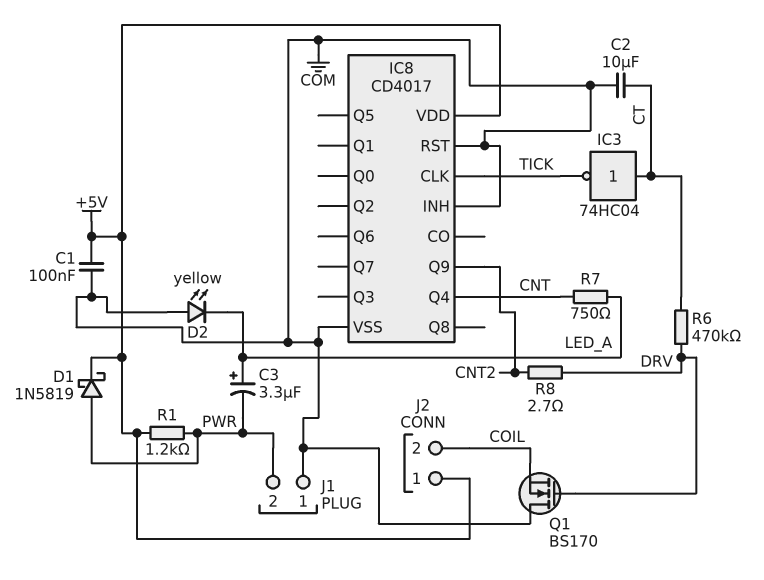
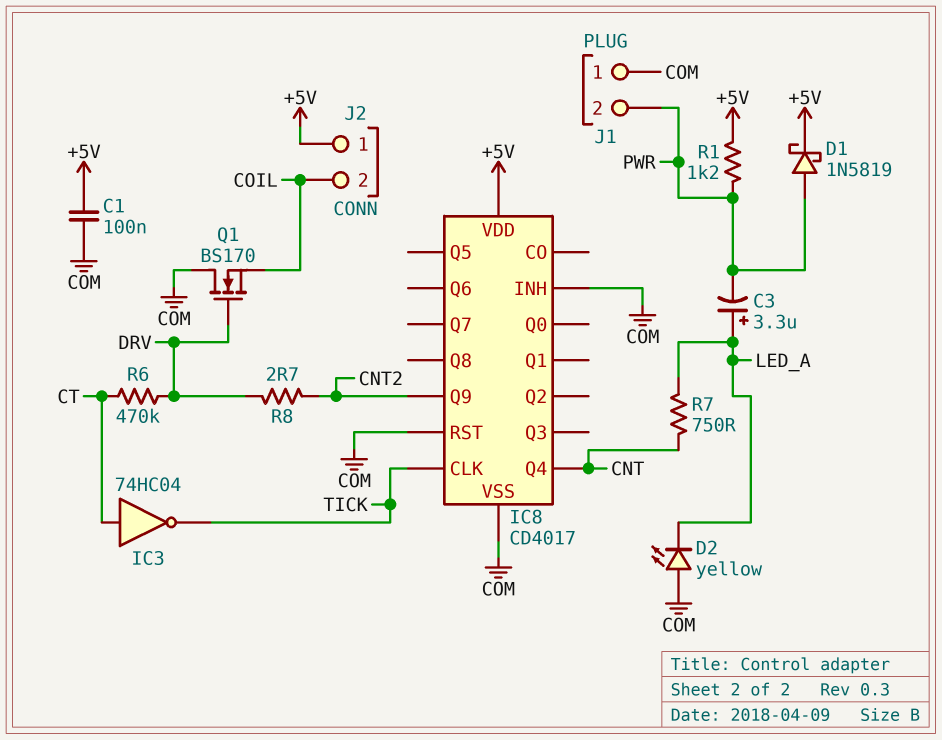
C2: 10uF (COM, CT) -> none

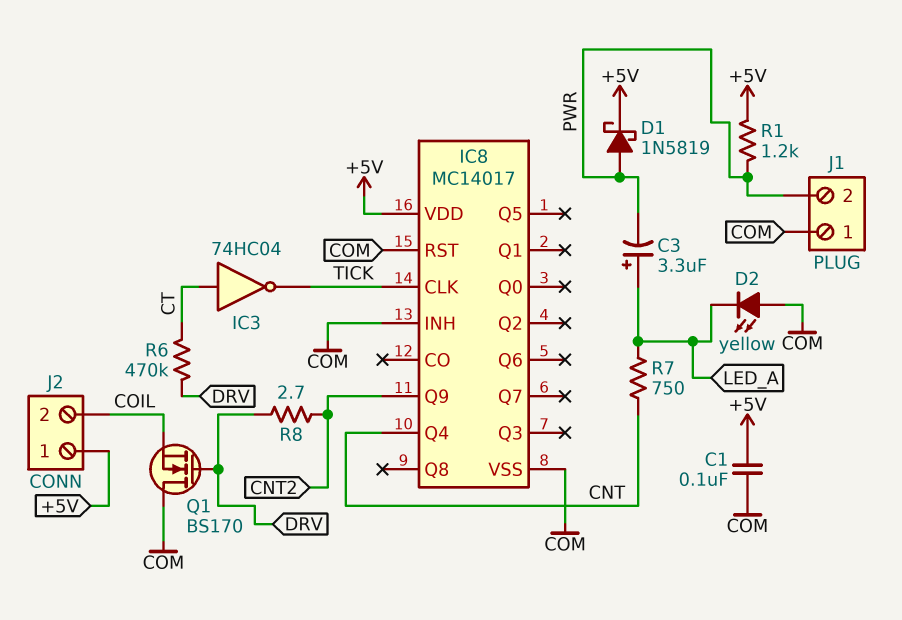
IC8: CD4017 -> MC14017

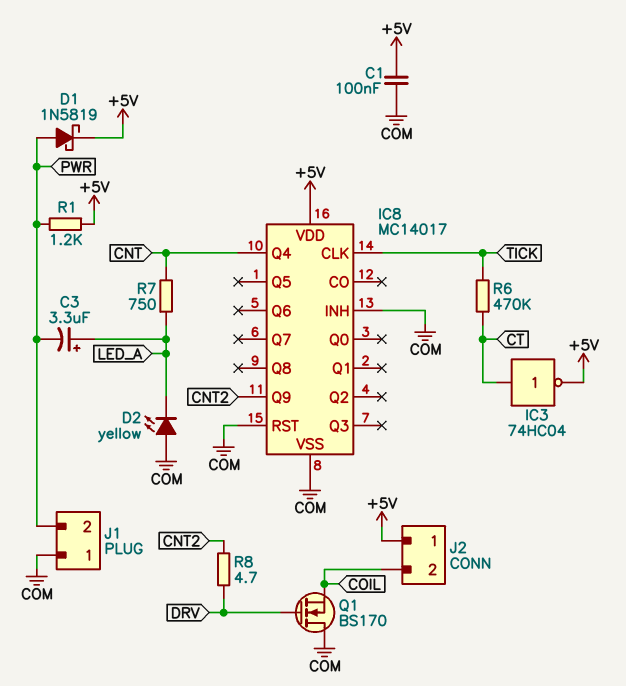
IC3: NOT 74HC04 (in CT, out TICK) -> NOT 74HC04 (in CT, out +5V)
R6: 470k (CT, DRV) -> 470k (CT, TICK)
R8: 2.7 (CNT2, DRV) -> 4.7 (CNT2, DRV)

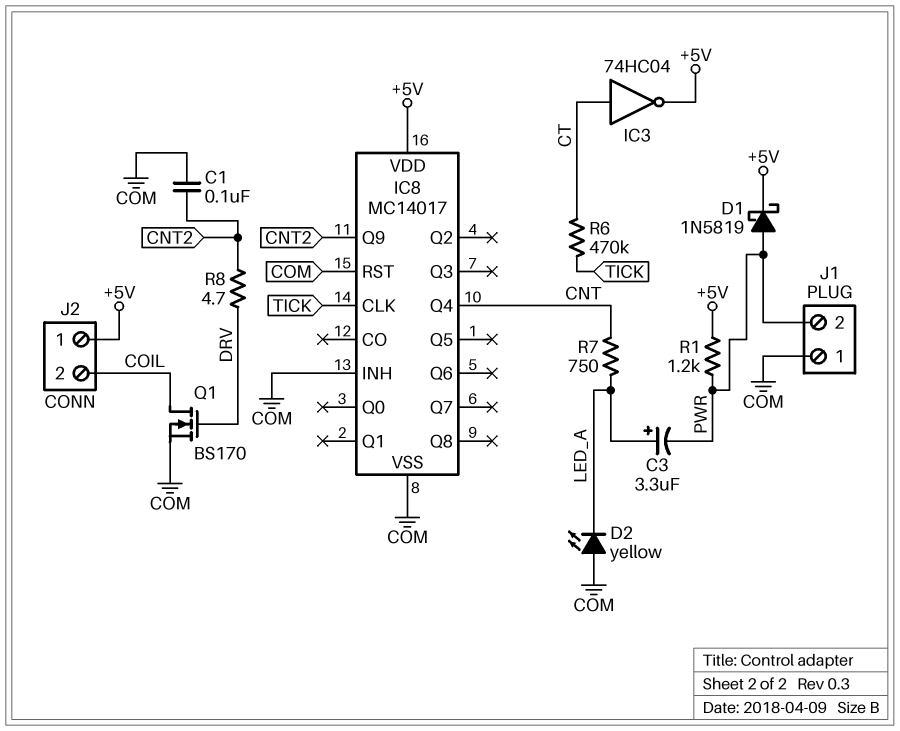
C1: 100nF (+5V, COM) -> 100nF (CNT2, COM)
Q1: NMOS BS170 (G DRV, D COM, S COIL) -> NMOS BS170 (G DRV, D COIL, S COM)

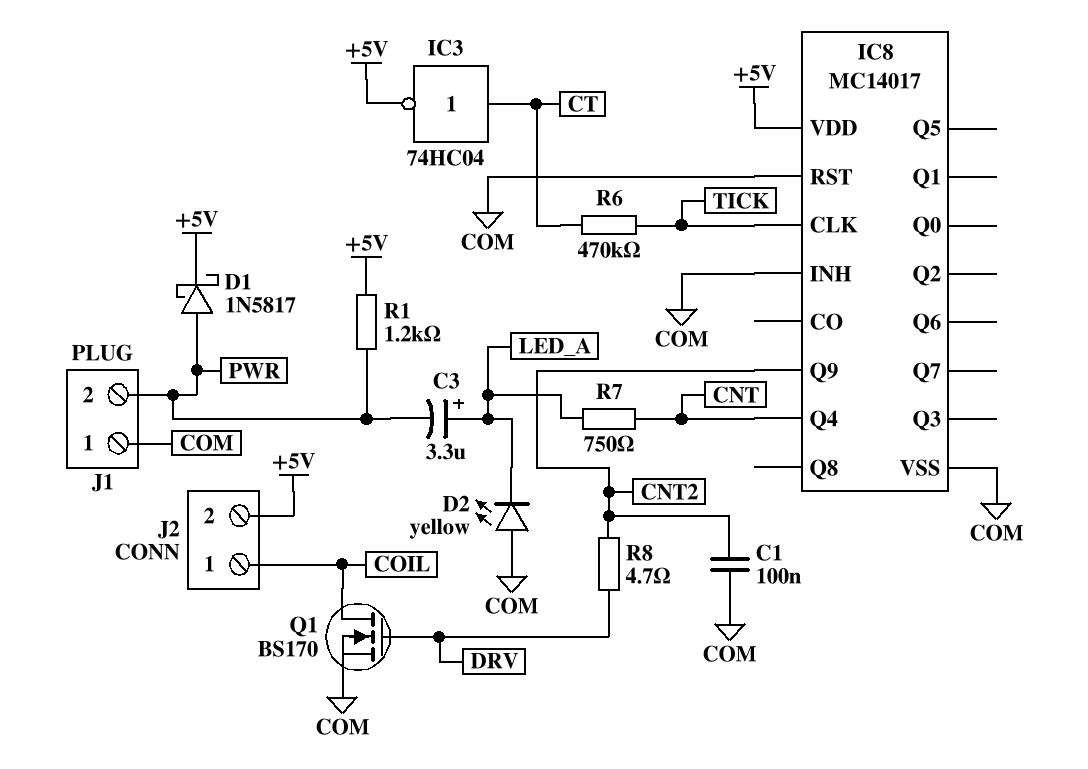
D1: schottky 1N5819 (A PWR, K +5V) -> schottky 1N5817 (A PWR, K +5V)
J2 pin 1: +5V -> COIL
J2 pin 2: COIL -> +5V

